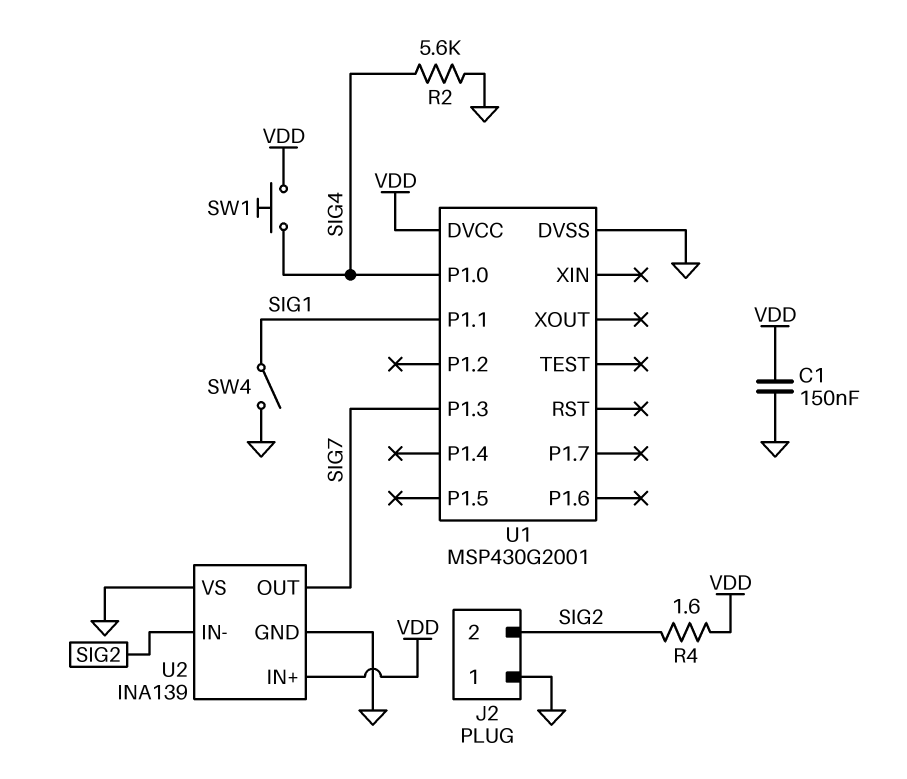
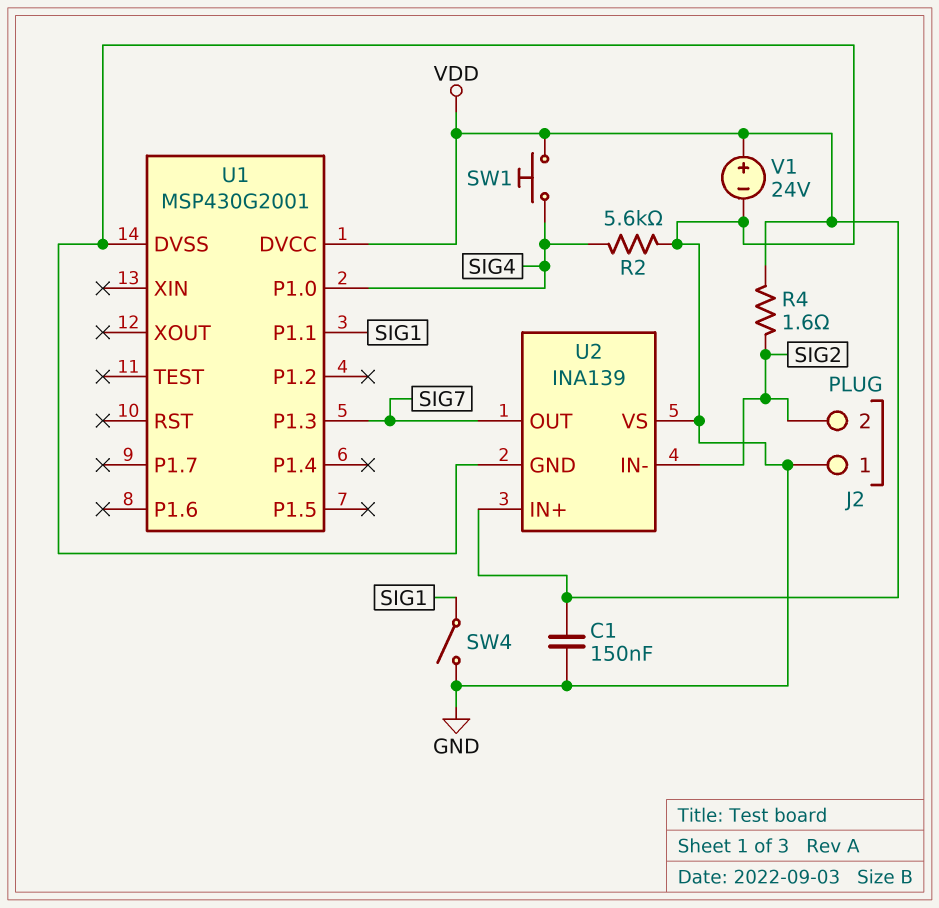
V1: none -> 24V (plus VDD, minus GND)

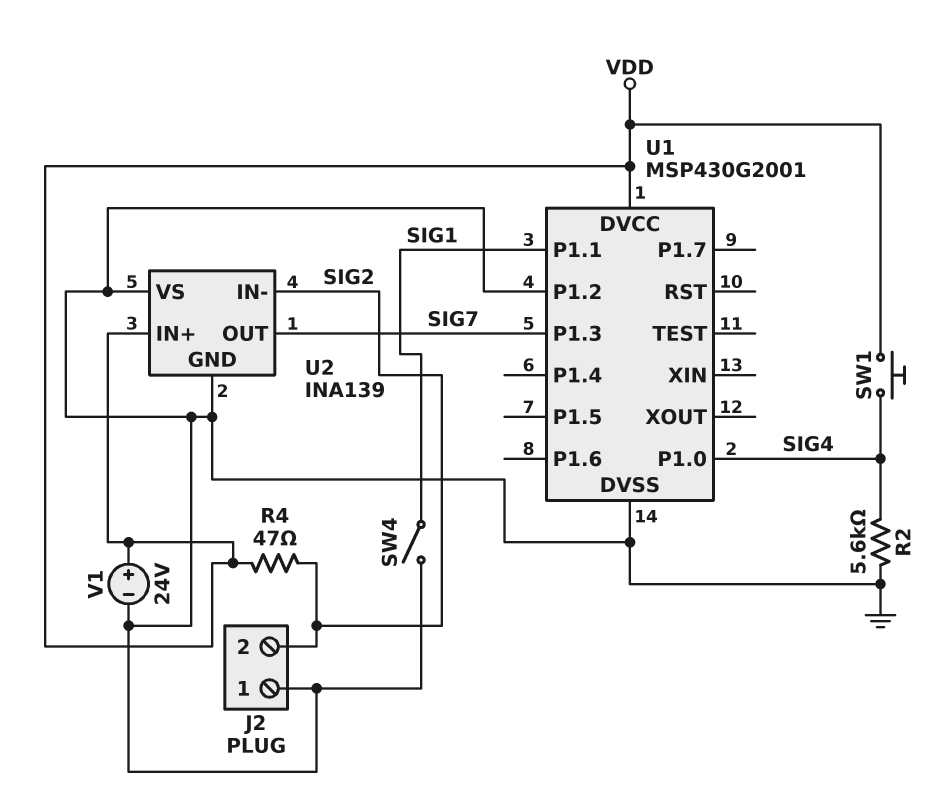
C1: 150nF (GND, VDD) -> none
R4: 1.6 (SIG2, VDD) -> 47 (SIG2, VDD)
U1 pin P1.2: none -> GND

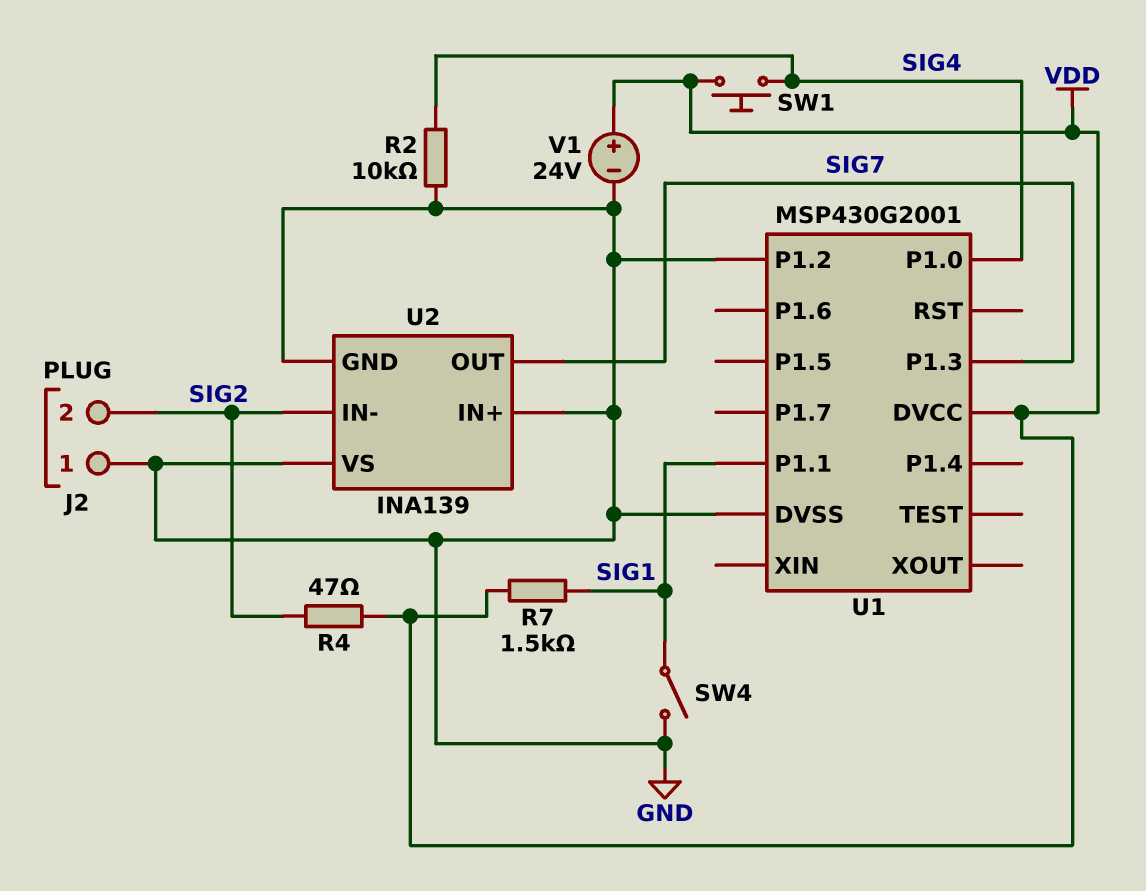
R2: 5.6k (GND, SIG4) -> 10k (GND, SIG4)
R7: none -> 1.5k (SIG1, VDD)
U2 pin IN+: VDD -> GND

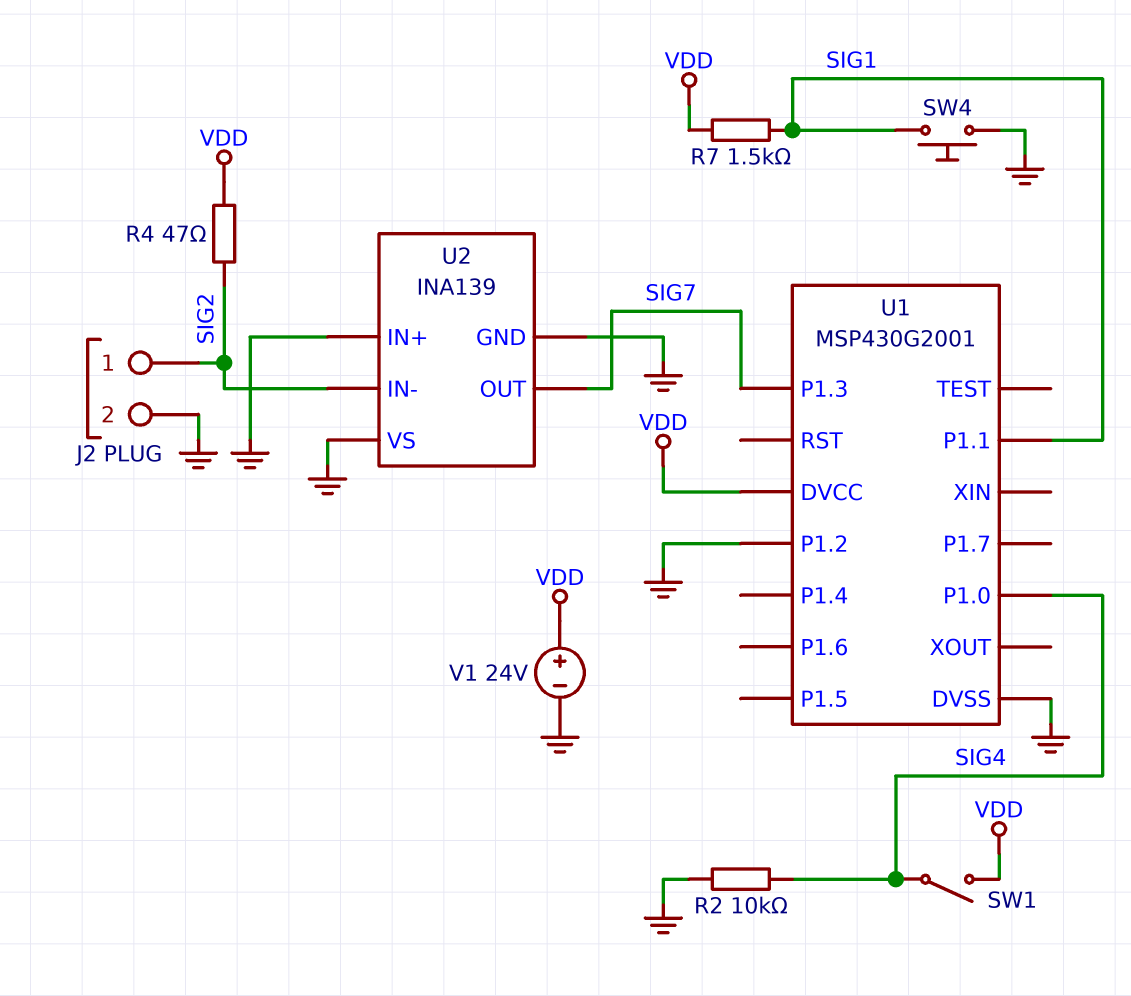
J2 pin 1: GND -> SIG2
J2 pin 2: SIG2 -> GND
SW1: button (SIG4, VDD) -> switch (SIG4, VDD)
SW4: switch (GND, SIG1) -> button (GND, SIG1)

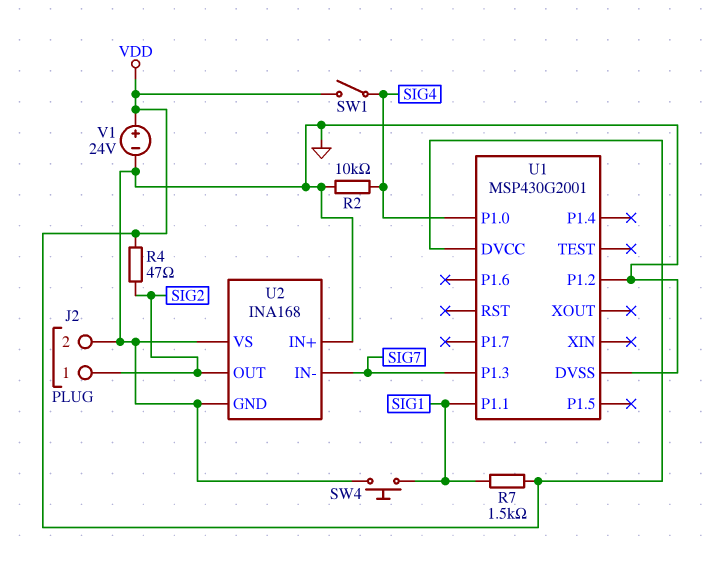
U2: INA139 -> INA168
U2 pin IN-: SIG2 -> SIG7
U2 pin OUT: SIG7 -> SIG2

